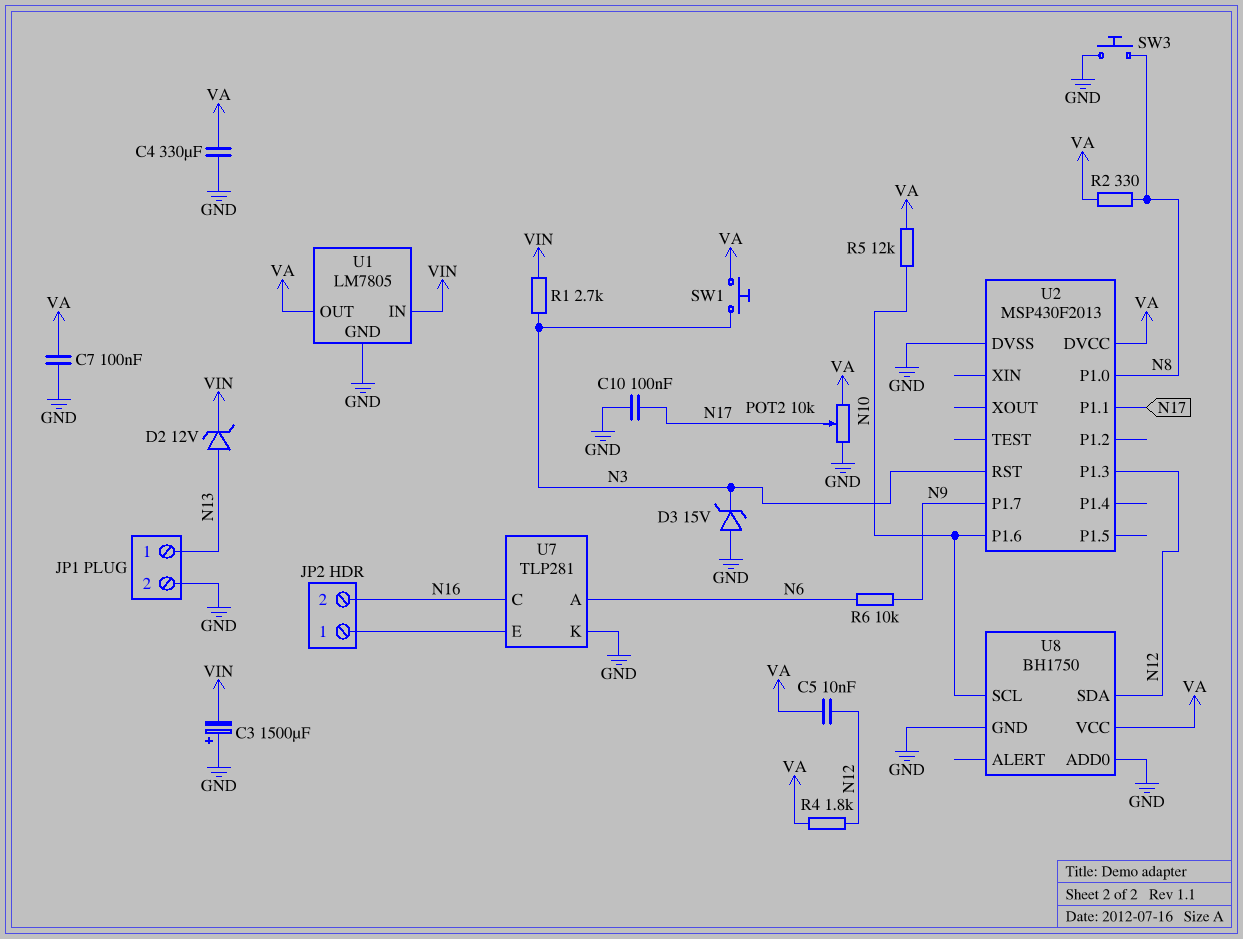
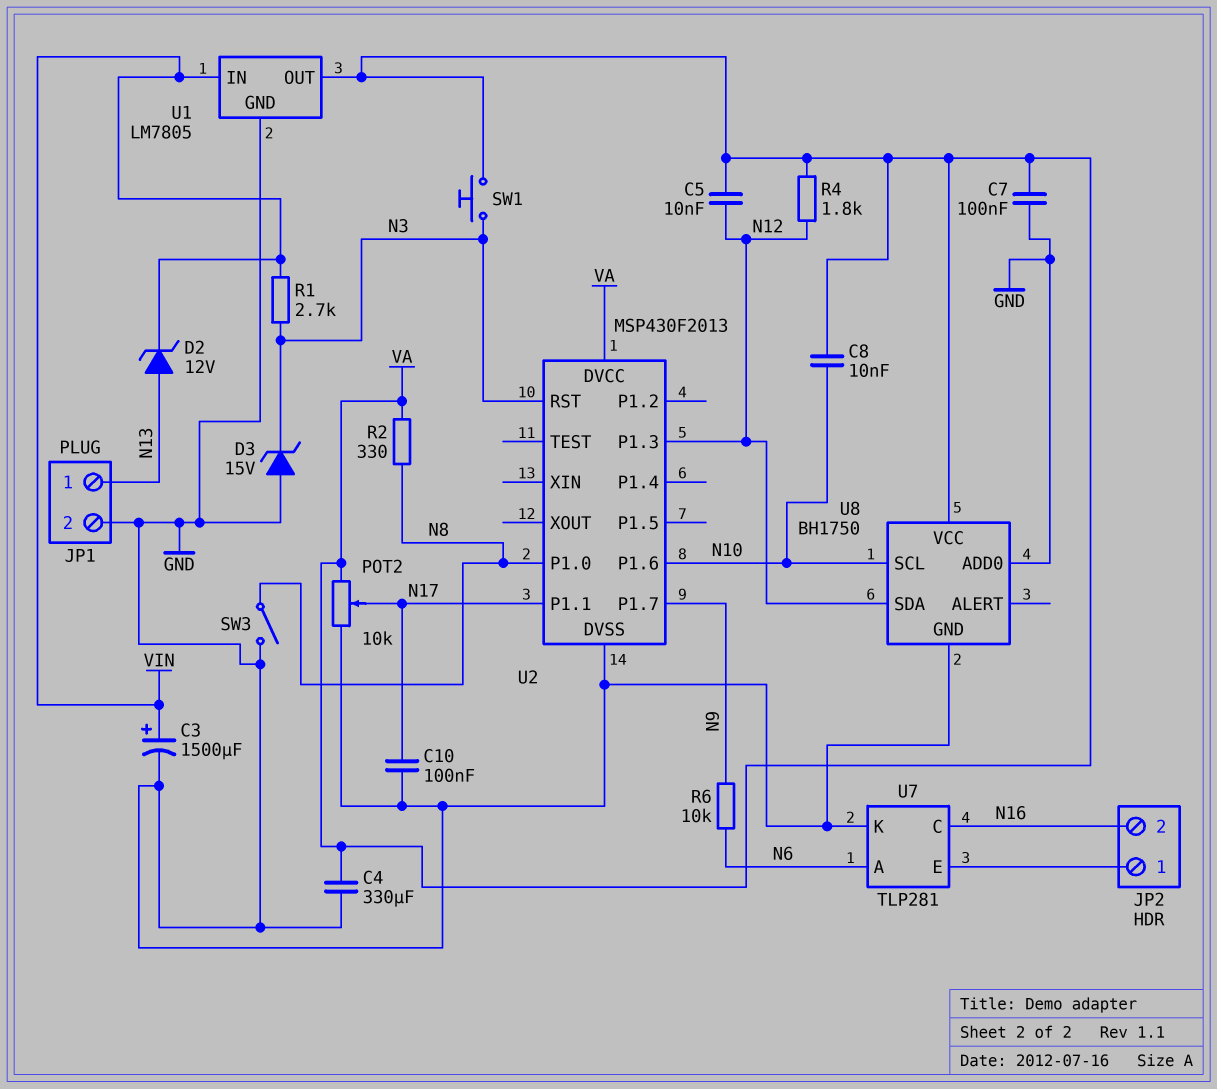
C3: 1500uF (plus GND, minus VIN) -> 1500uF (plus VIN, minus GND)
C8: none -> 10nF (N10, VA)
R5: 12k (N10, VA) -> none
SW3: button (GND, N8) -> switch (GND, N8)

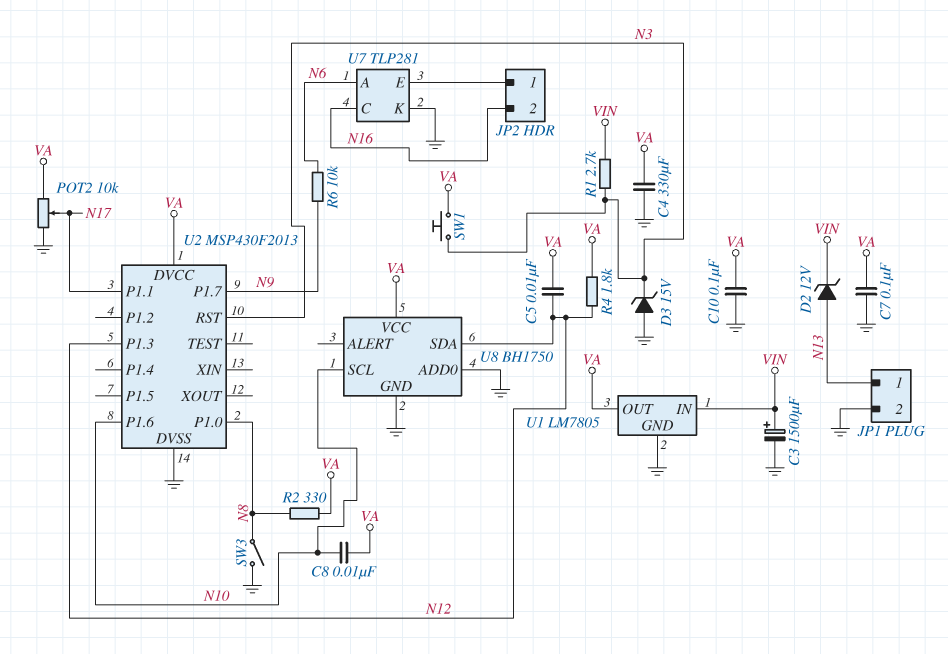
C10: 100nF (GND, N17) -> 100nF (GND, VA)

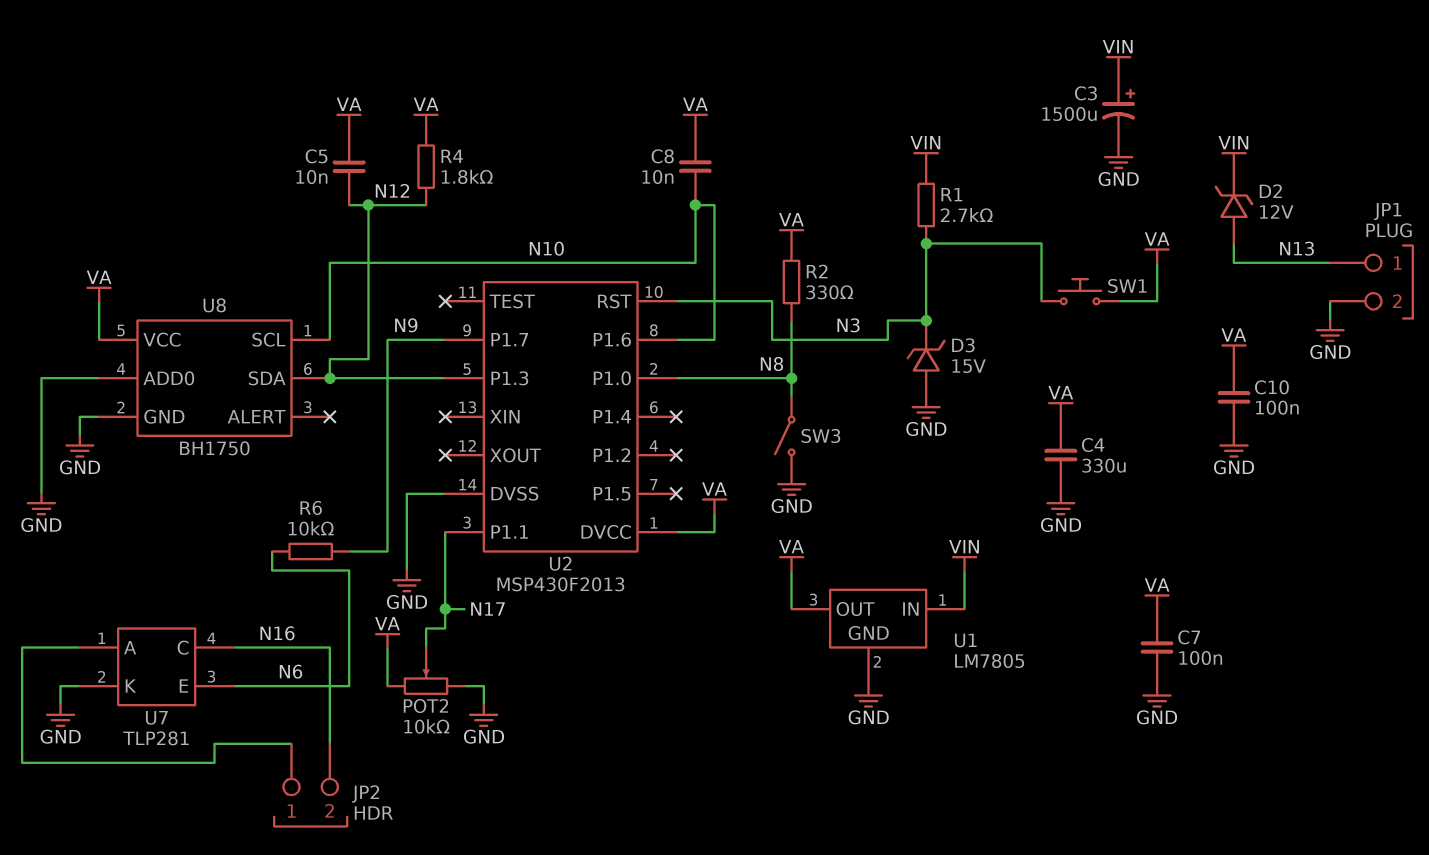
U7 pin A: N6 -> JP2/1
U7 pin E: JP2/1 -> N6

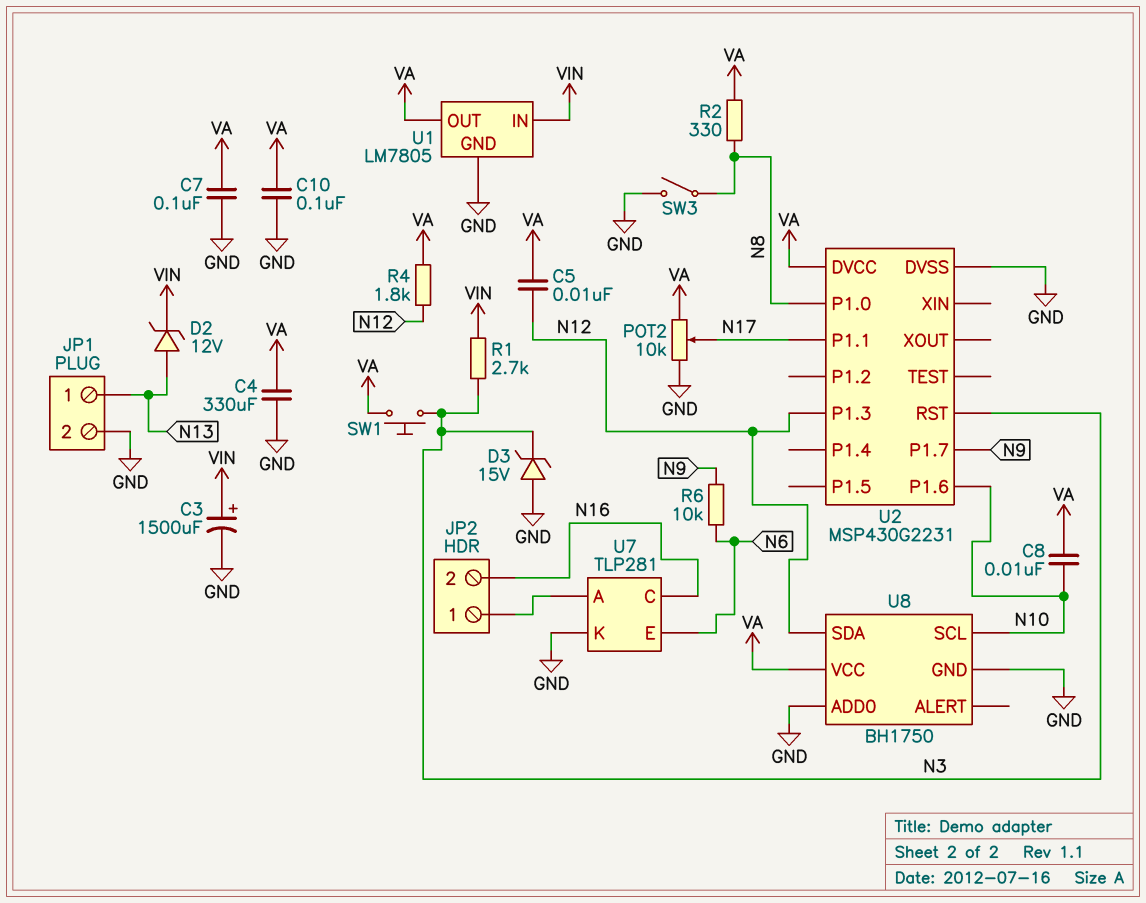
U2: MSP430F2013 -> MSP430G2231

